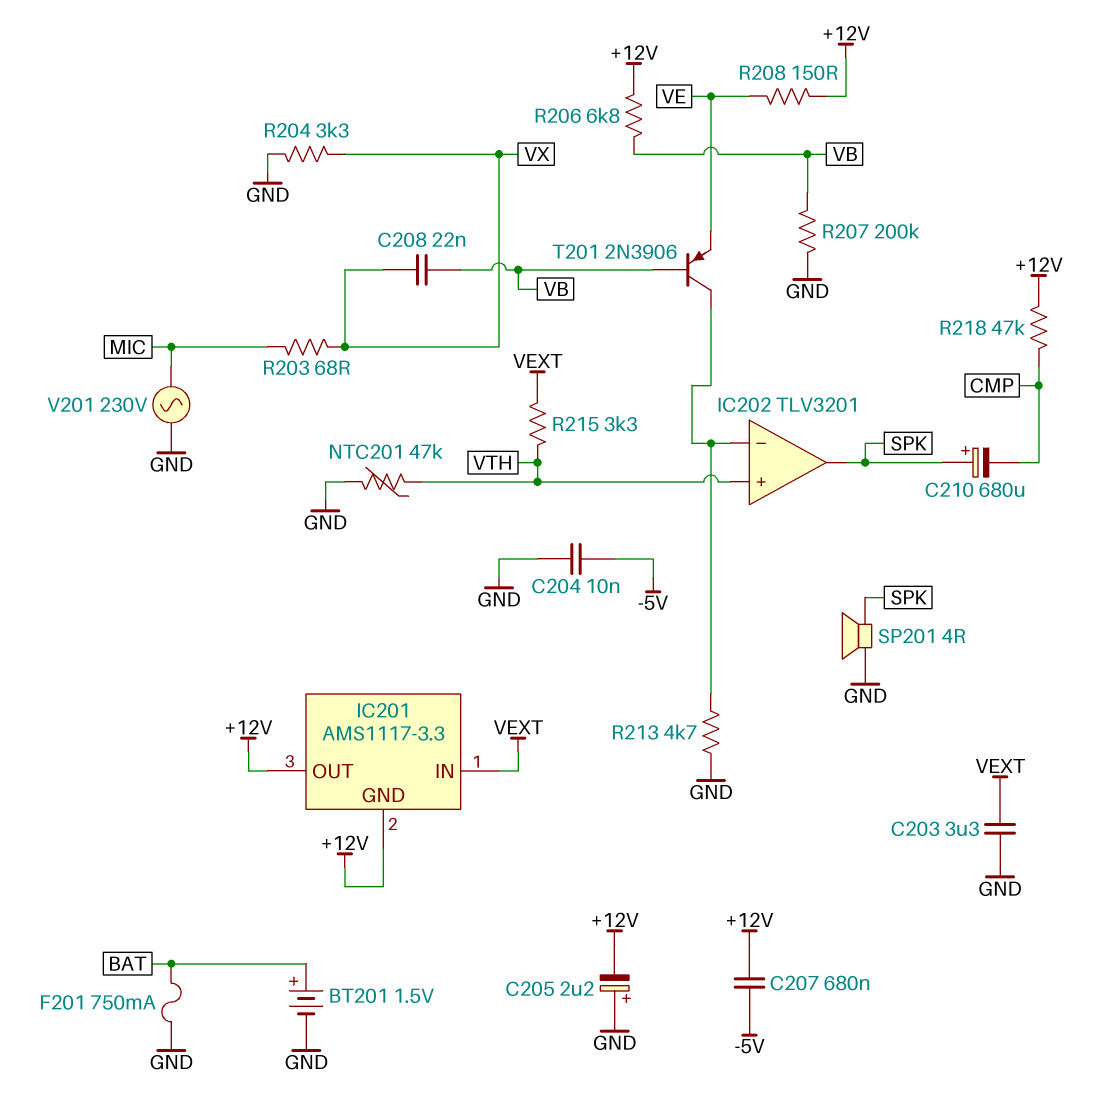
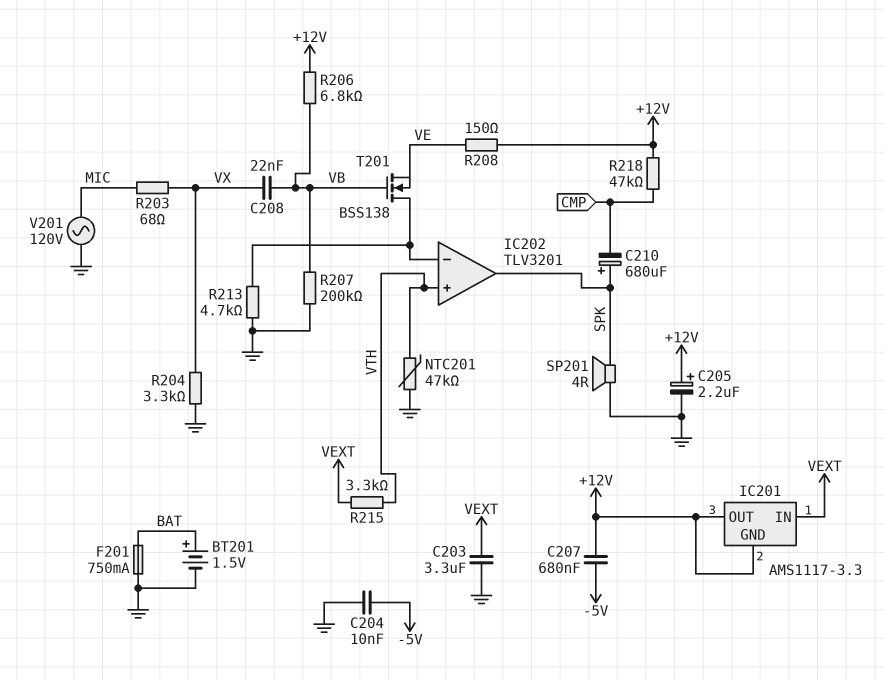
C205: 2.2uF (plus GND, minus +12V) -> 2.2uF (plus +12V, minus GND)
T201: PNP 2N3906 (B VB, C IC202/in-, E VE) -> NMOS BSS138 (G VB, D IC202/in-, S VE)
V201: AC 230V (GND, MIC) -> AC 120V (GND, MIC)

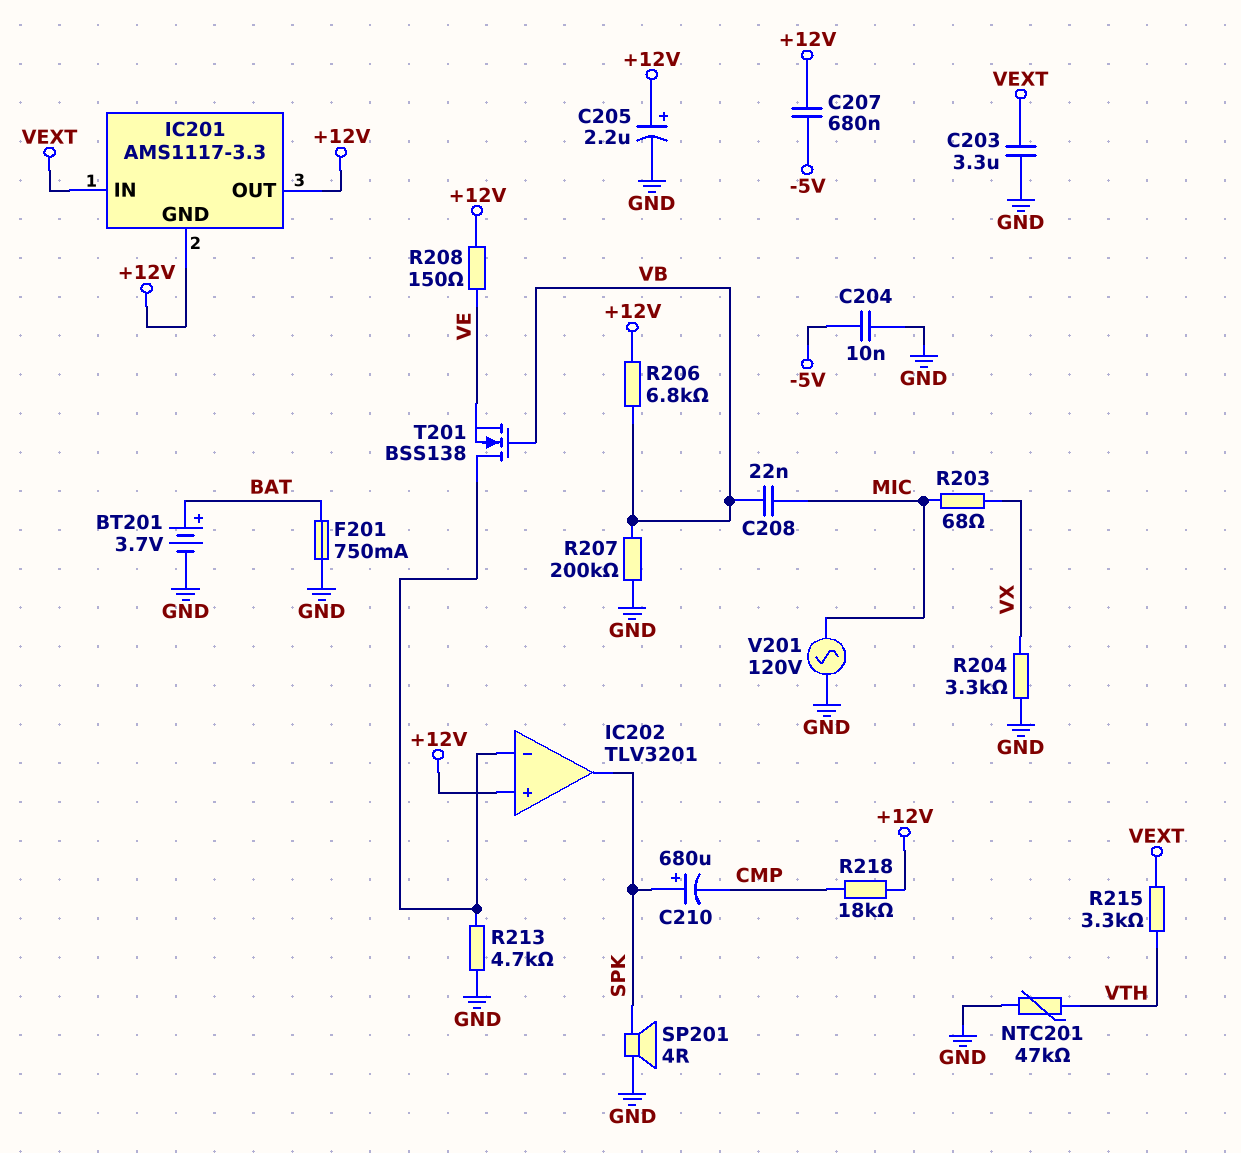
BT201: 1.5V (plus BAT, minus GND) -> 3.7V (plus BAT, minus GND)
C208: 22nF (VB, VX) -> 22nF (MIC, VB)
IC202 pin in+: VTH -> +12V
R218: 47k (+12V, CMP) -> 18k (+12V, CMP)

